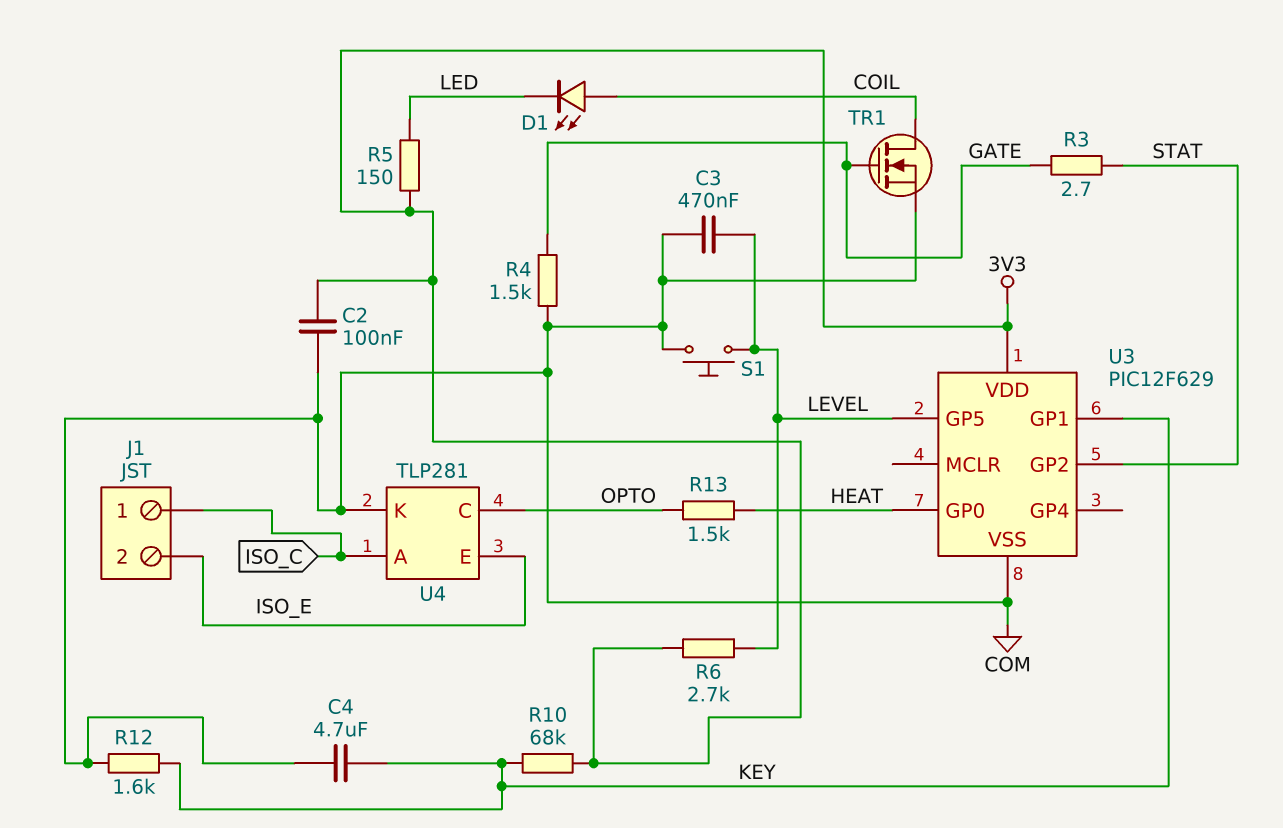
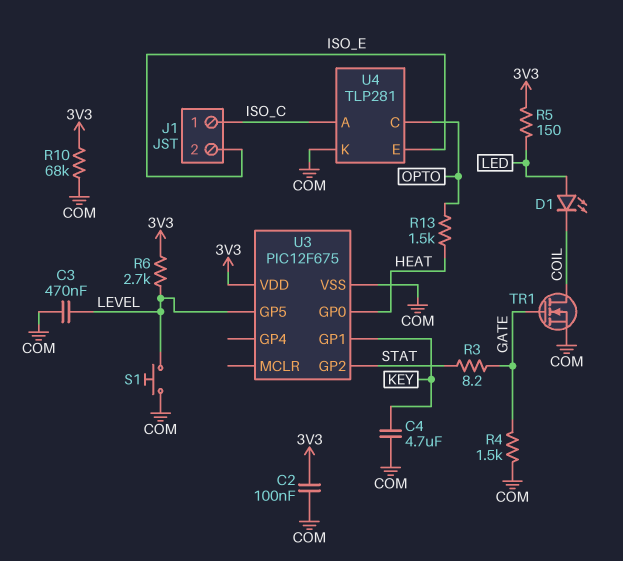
D1: LED (A COIL, K LED) -> LED (A LED, K COIL)
R3: 2.7 (GATE, STAT) -> 8.2 (GATE, STAT)
R10: 68k (3V3, KEY) -> 68k (3V3, COM)
R12: 1.6k (COM, KEY) -> none
U3: PIC12F629 -> PIC12F675

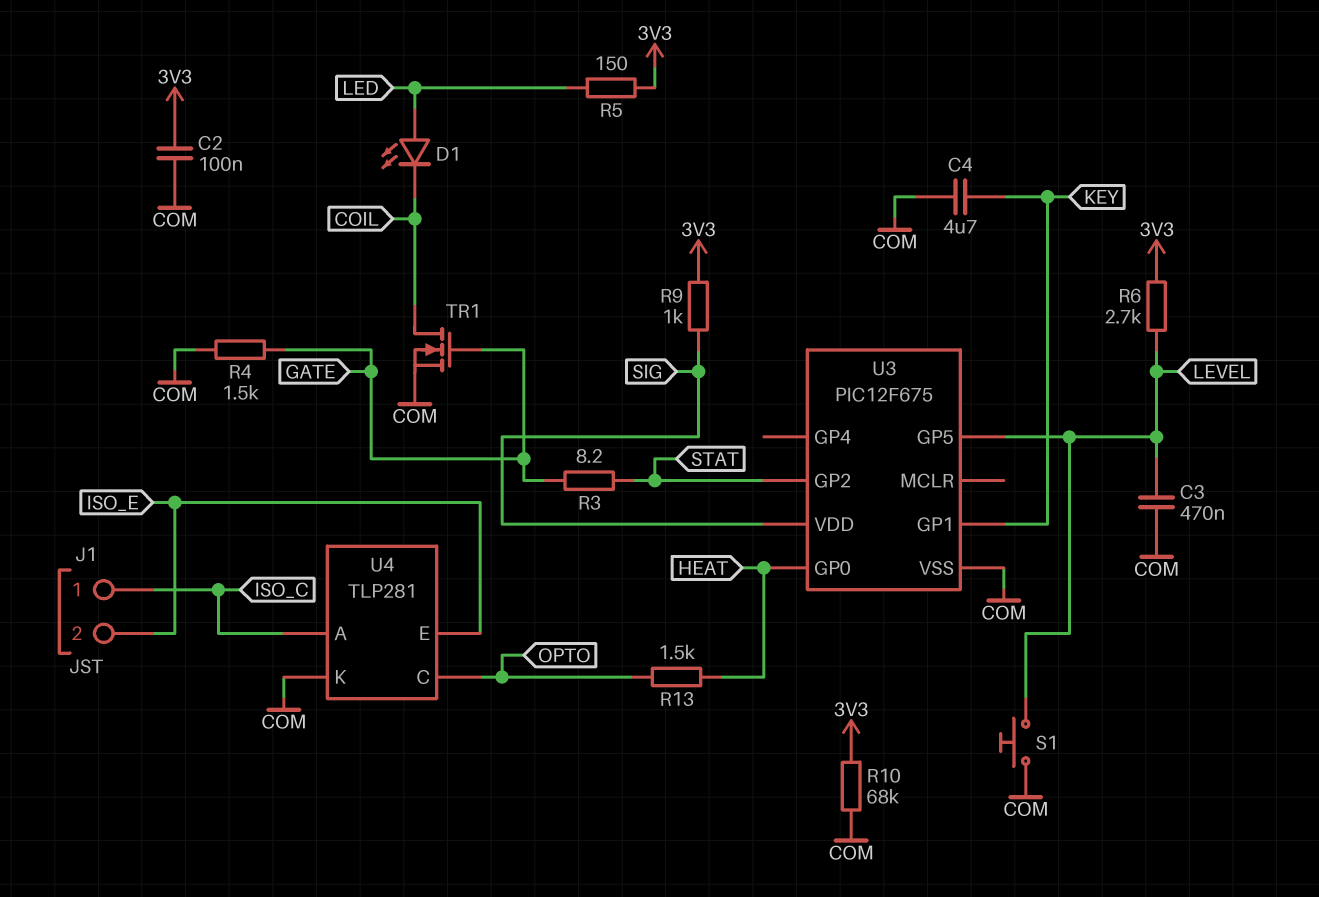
R9: none -> 1k (3V3, SIG)
U3 pin VDD: 3V3 -> SIG

